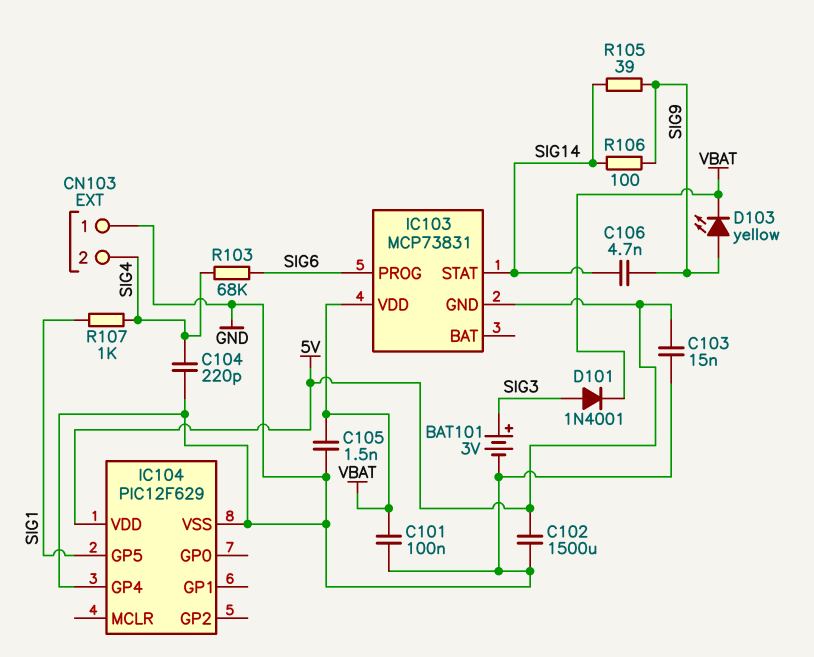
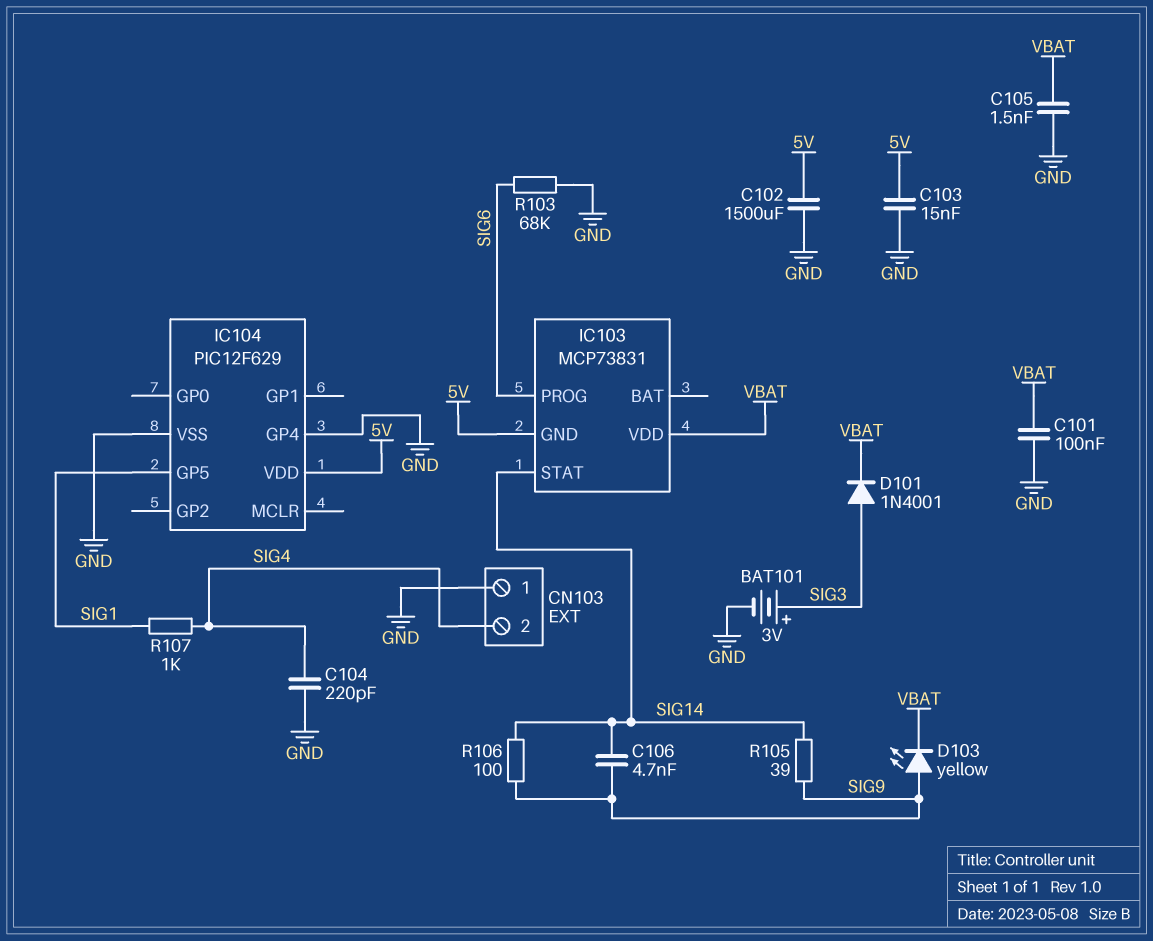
R103: 68k (SIG4, SIG6) -> 68k (GND, SIG6)

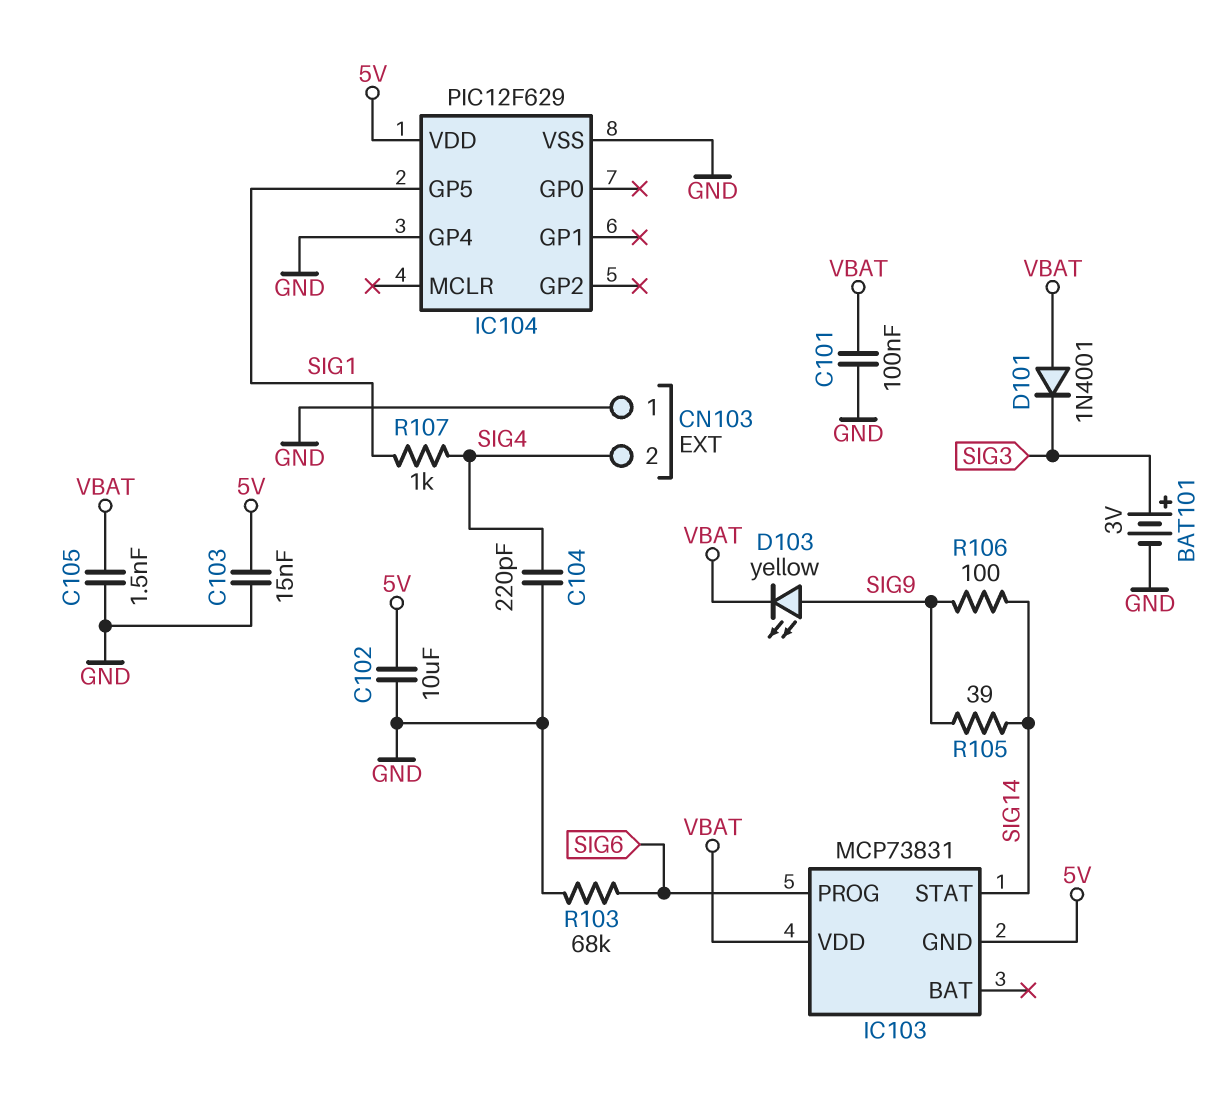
C102: 1500uF (5V, GND) -> 10uF (5V, GND)
C106: 4.7nF (SIG9, SIG14) -> none
D101: diode 1N4001 (A SIG3, K VBAT) -> diode 1N4001 (A VBAT, K SIG3)

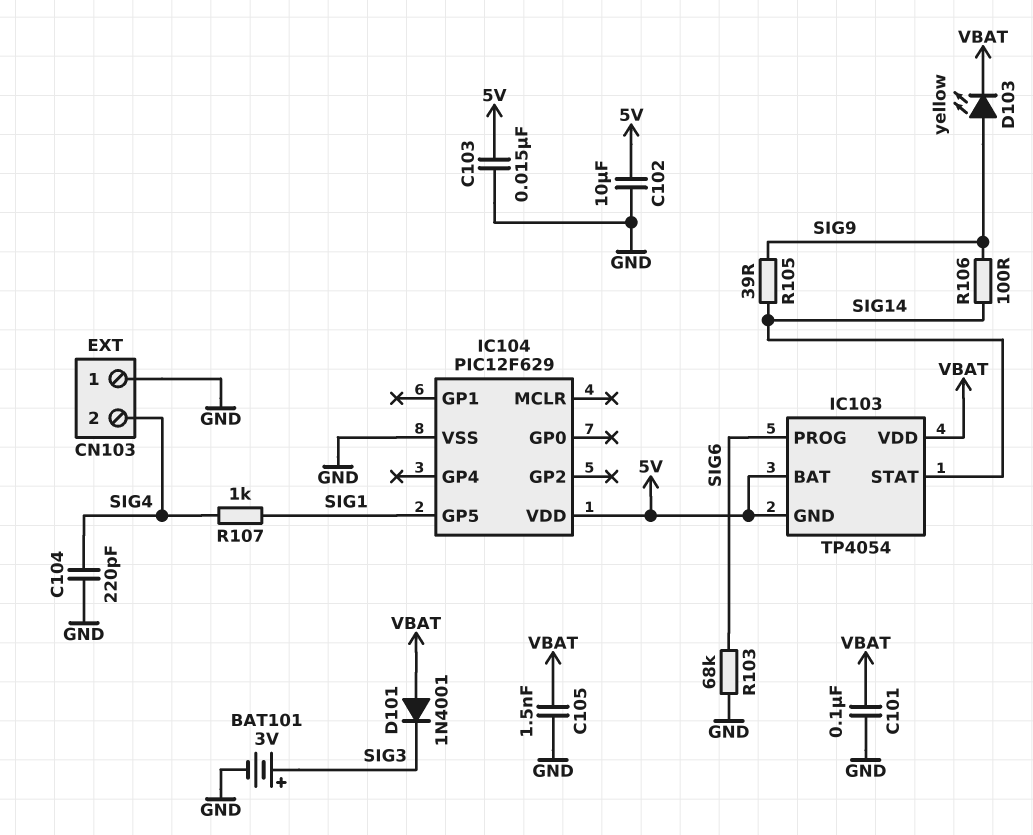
IC103: MCP73831 -> TP4054
IC103 pin BAT: none -> 5V
IC104 pin GP4: GND -> none

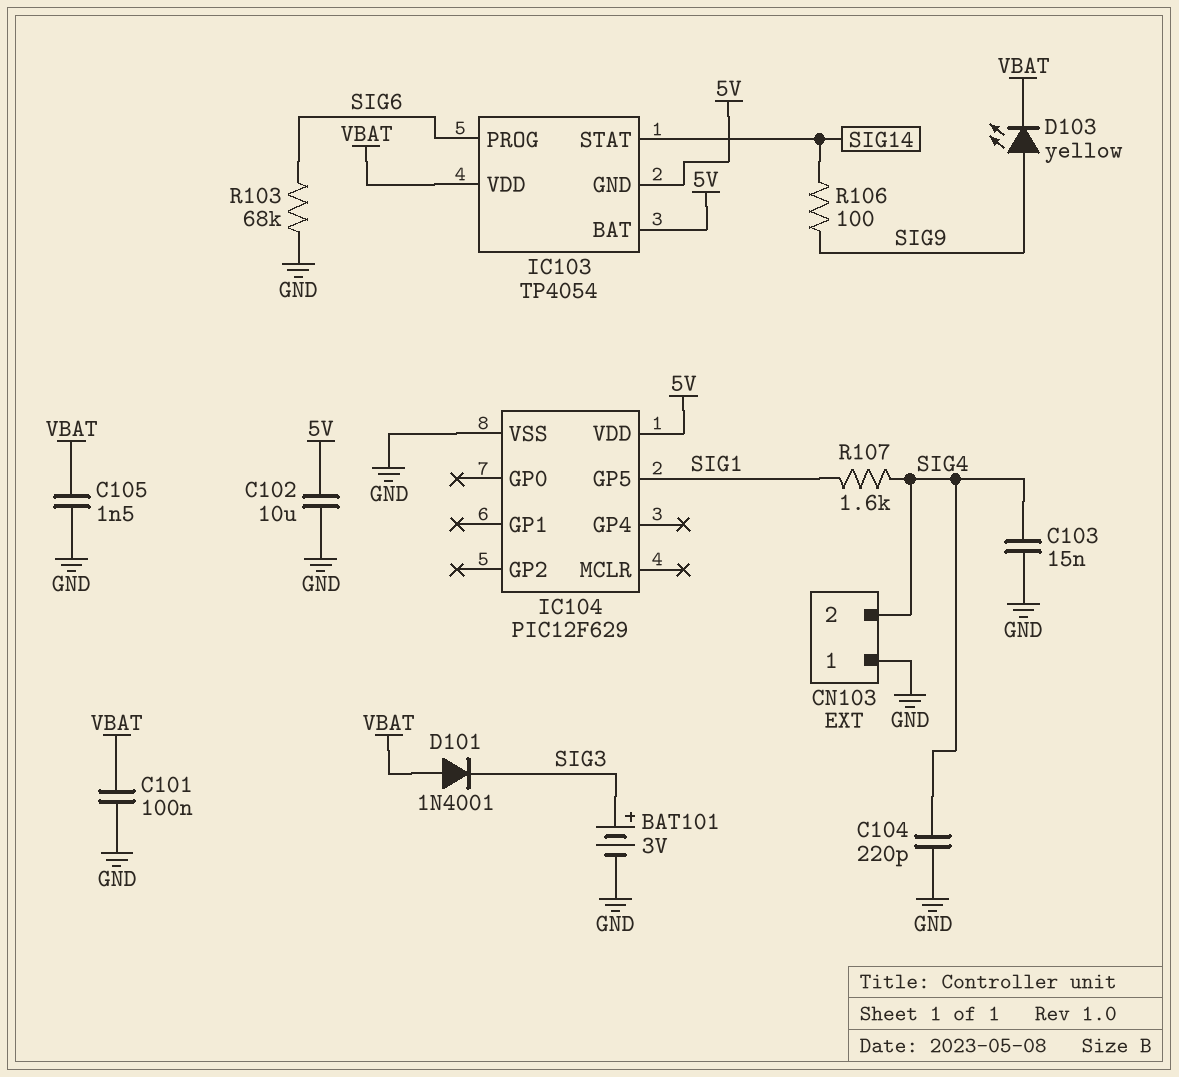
C103: 15nF (5V, GND) -> 15nF (GND, SIG4)
R105: 39 (SIG9, SIG14) -> none
R107: 1k (SIG1, SIG4) -> 1.6k (SIG1, SIG4)

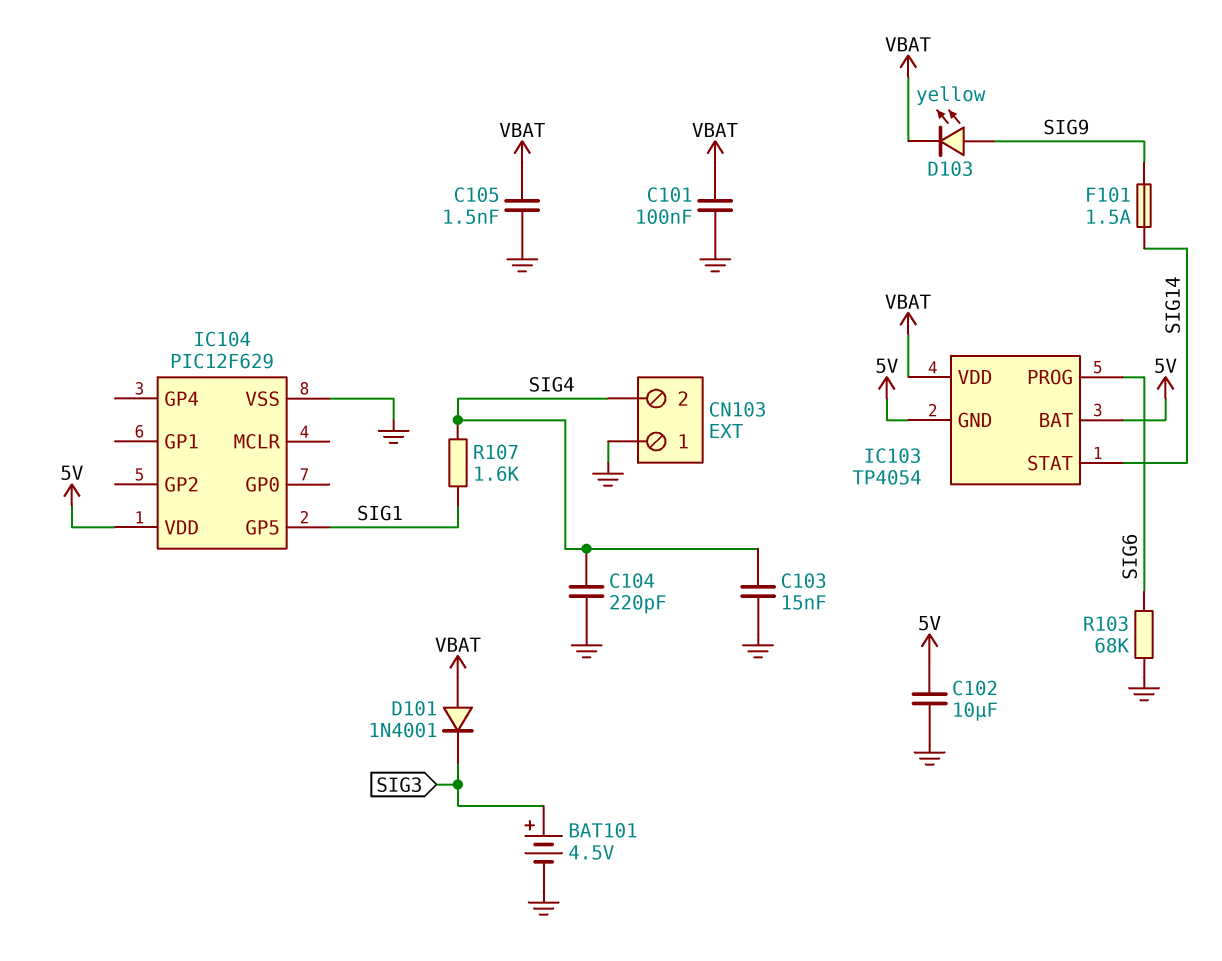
BAT101: 3V (plus SIG3, minus GND) -> 4.5V (plus SIG3, minus GND)
F101: none -> 1.5A (SIG9, SIG14)
R106: 100 (SIG9, SIG14) -> none

